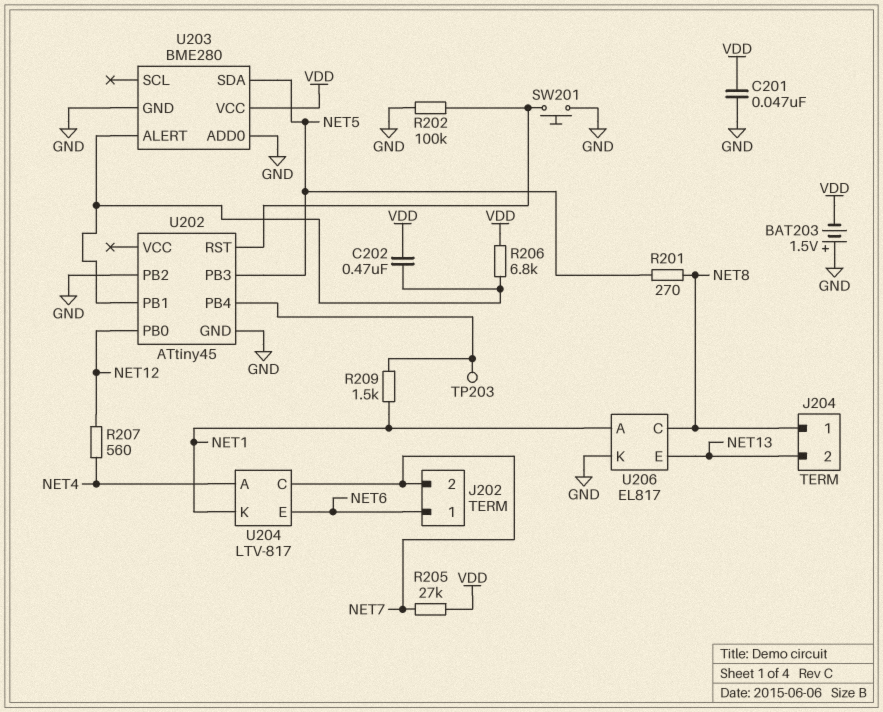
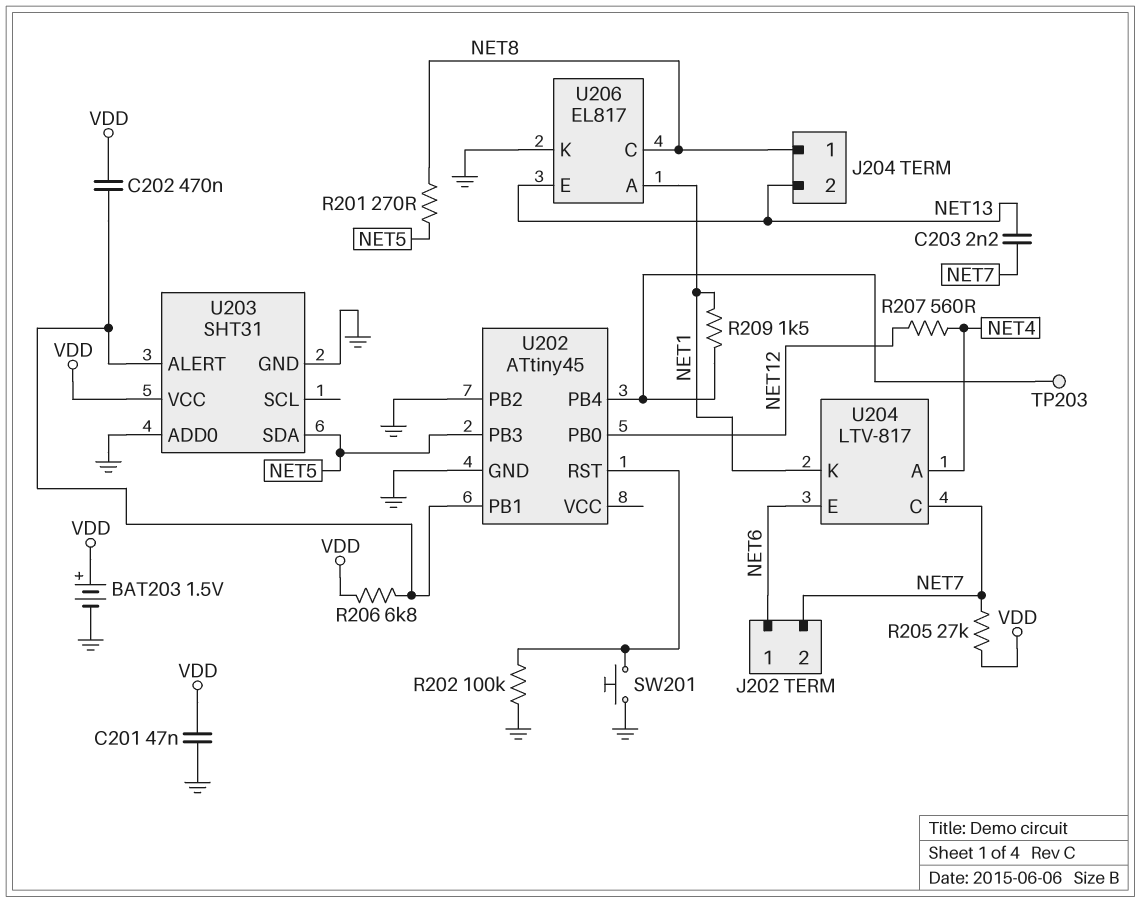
BAT203: 1.5V (plus GND, minus VDD) -> 1.5V (plus VDD, minus GND)
C203: none -> 2.2nF (NET7, NET13)
U203: BME280 -> SHT31

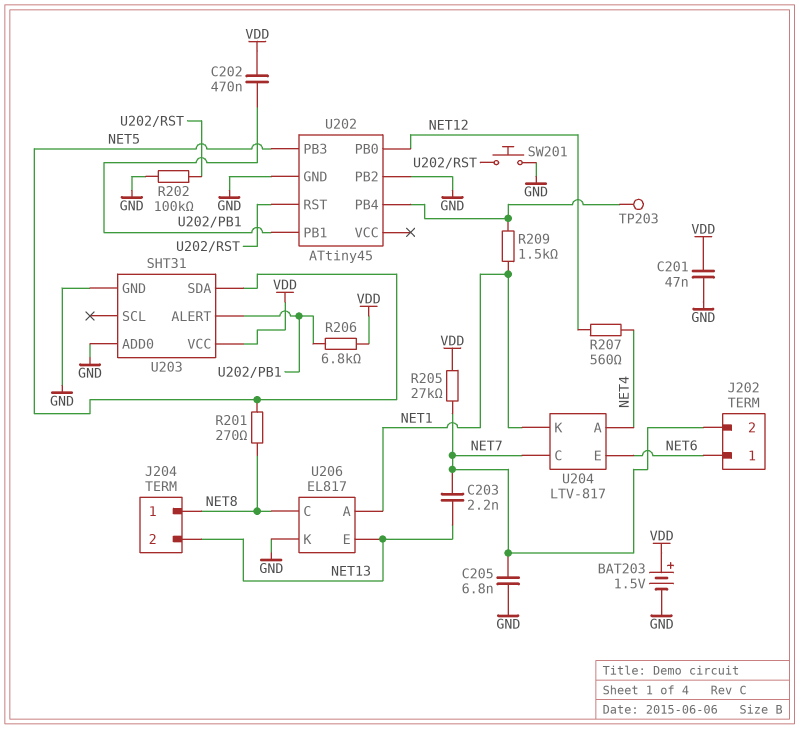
C205: none -> 6.8nF (GND, NET7)

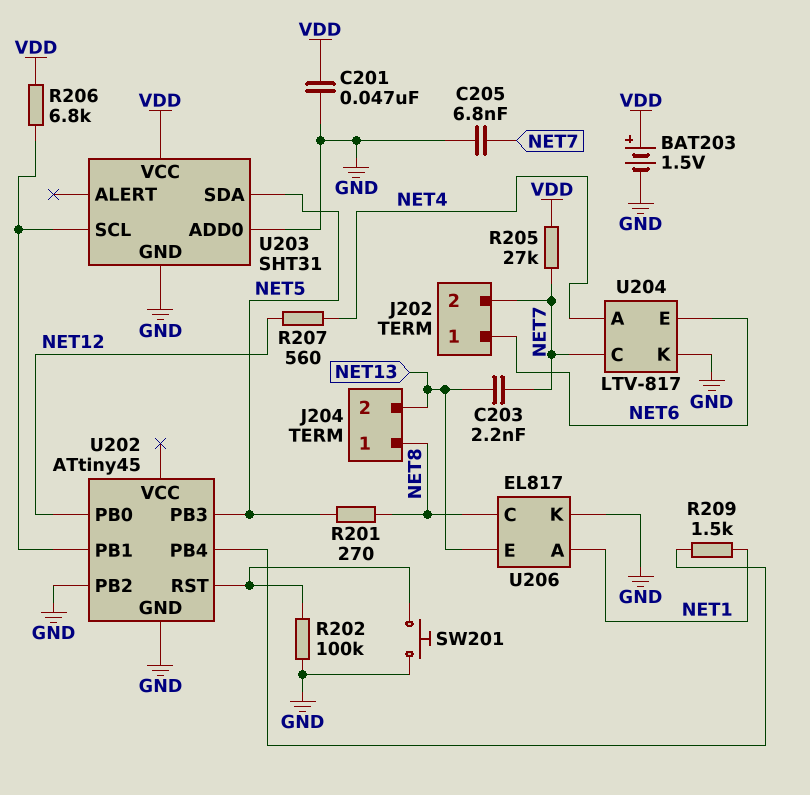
C202: 470nF (U202/PB1, VDD) -> none
TP203: test point (U202/PB4) -> none
U203 pin ALERT: U202/PB1 -> none
U203 pin SCL: none -> U202/PB1
U204 pin K: NET1 -> GND

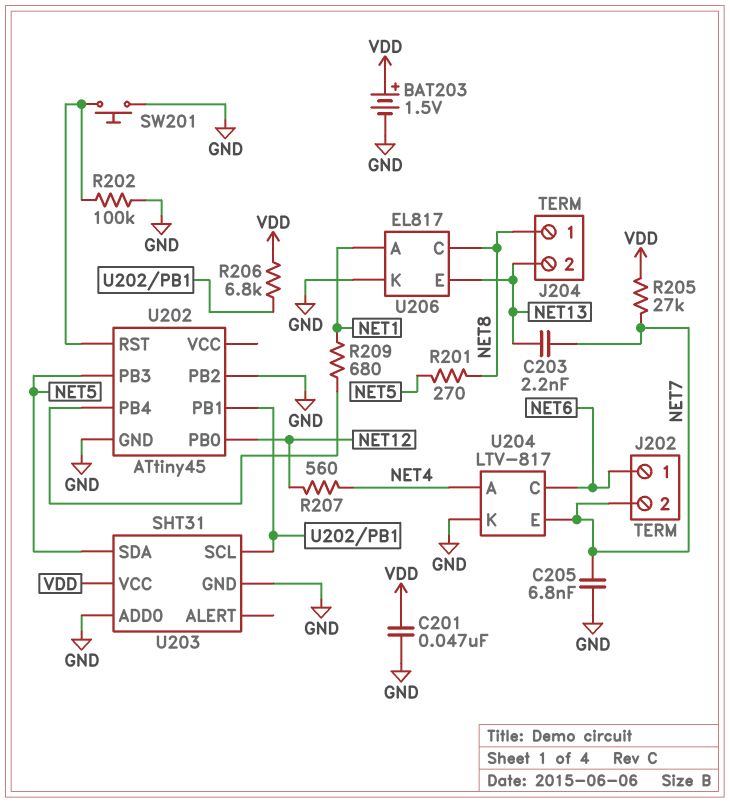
R209: 1.5k (NET1, U202/PB4) -> 680 (NET1, U202/PB4)
U204 pin C: NET7 -> NET6
U204 pin E: NET6 -> NET7

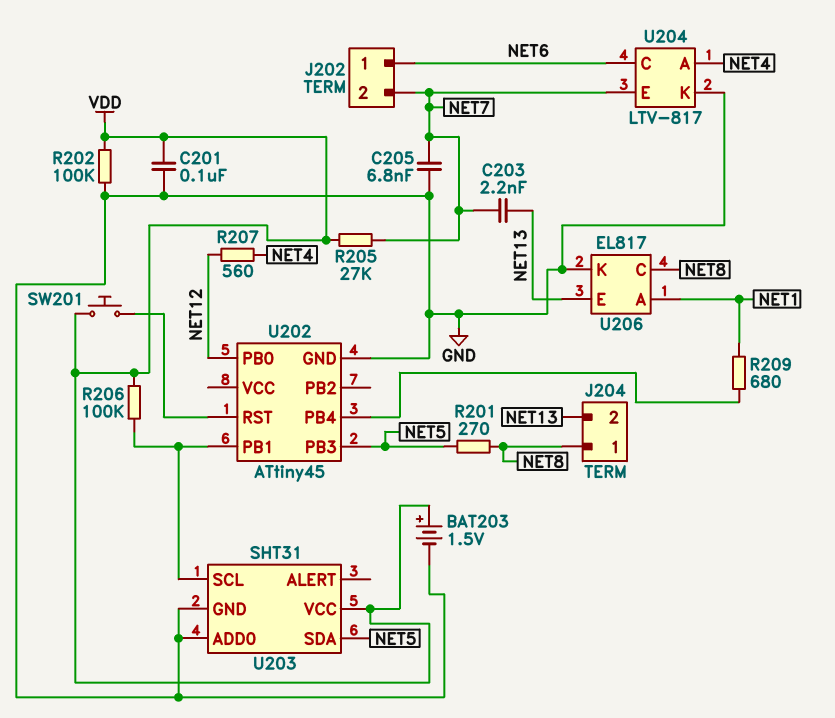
C201: 47nF (GND, VDD) -> 100nF (GND, VDD)
R202: 100k (GND, U202/RST) -> 100k (GND, VDD)
R206: 6.8k (U202/PB1, VDD) -> 100k (U202/PB1, VDD)
SW201: button (GND, U202/RST) -> button (U202/RST, VDD)
U202 pin PB2: GND -> none

